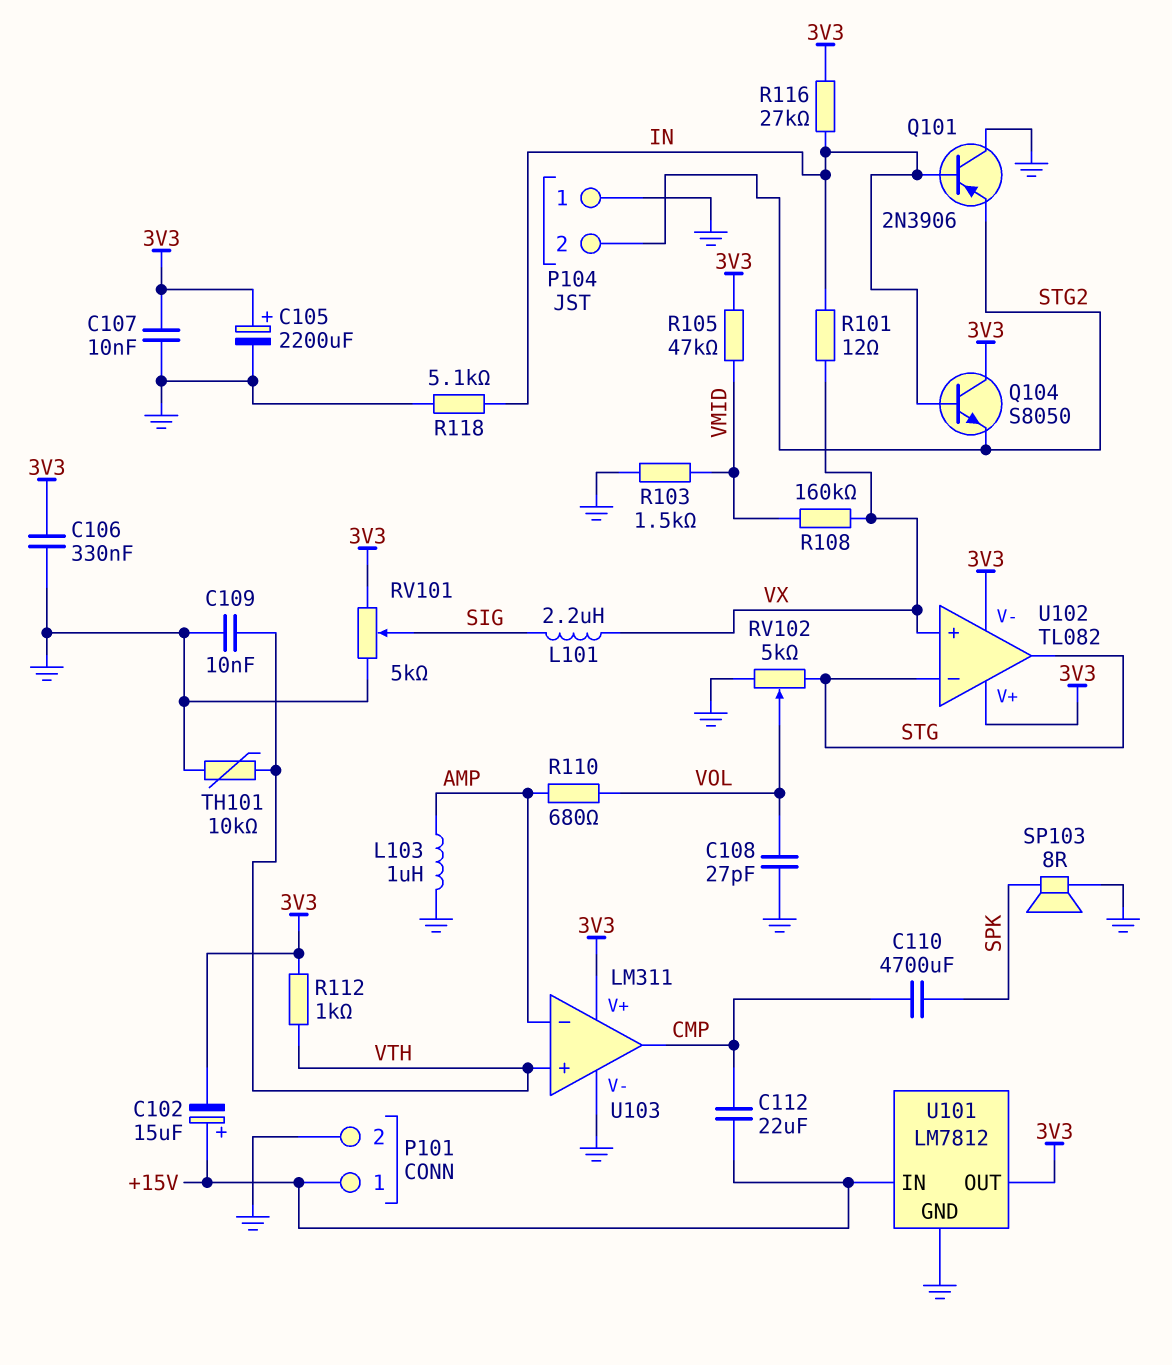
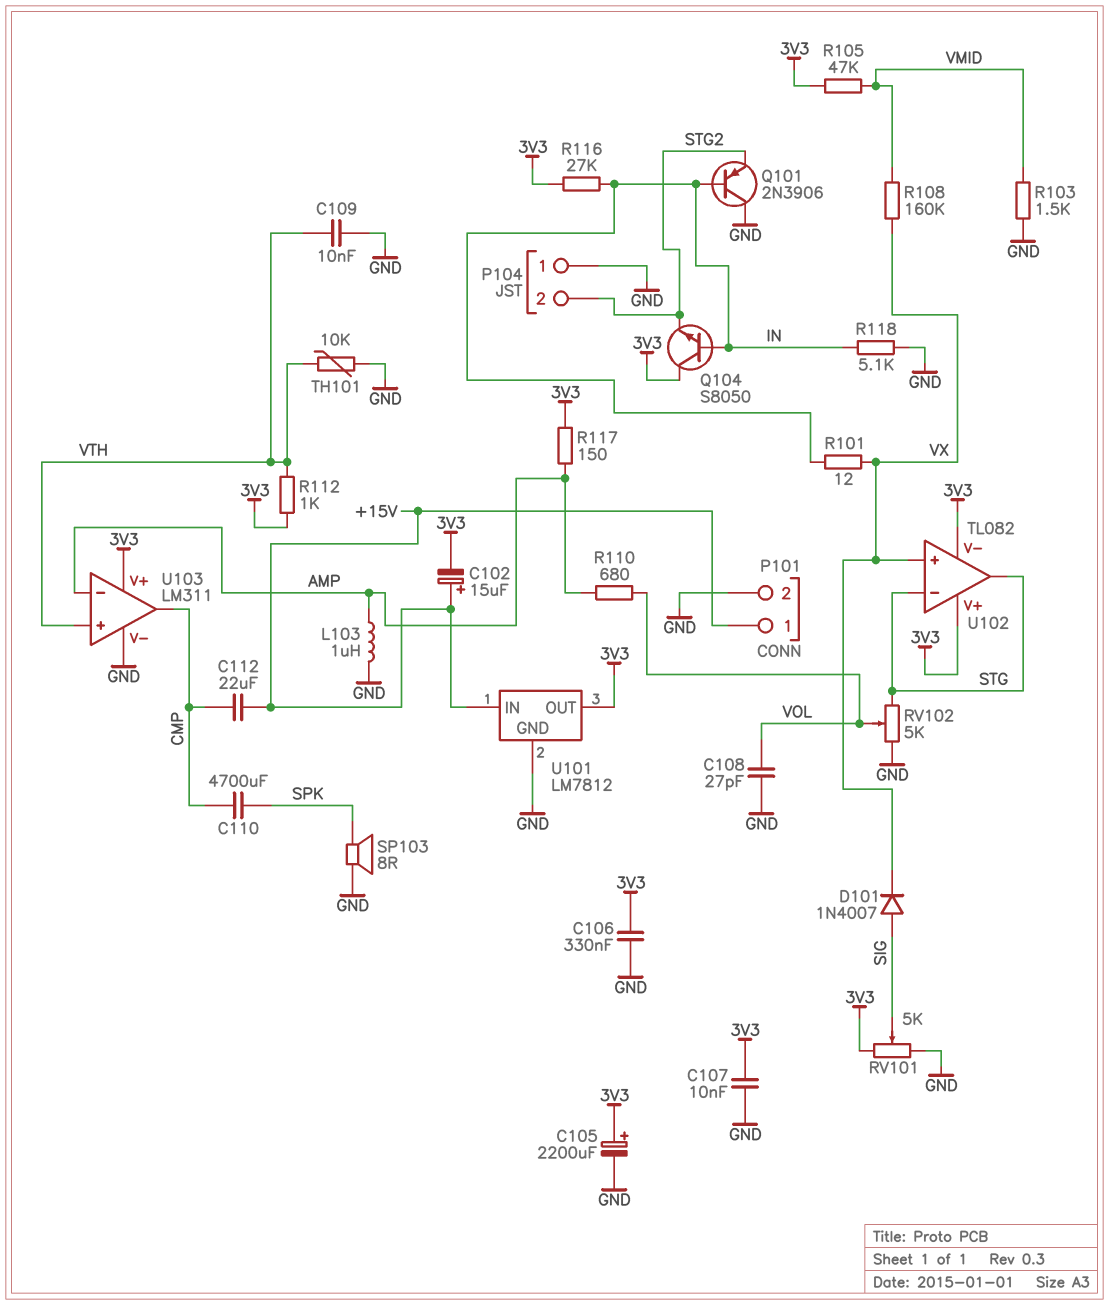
D101: none -> diode 1N4007 (A SIG, K VX)
L101: 2.2uH (SIG, VX) -> none
R117: none -> 150 (3V3, AMP)

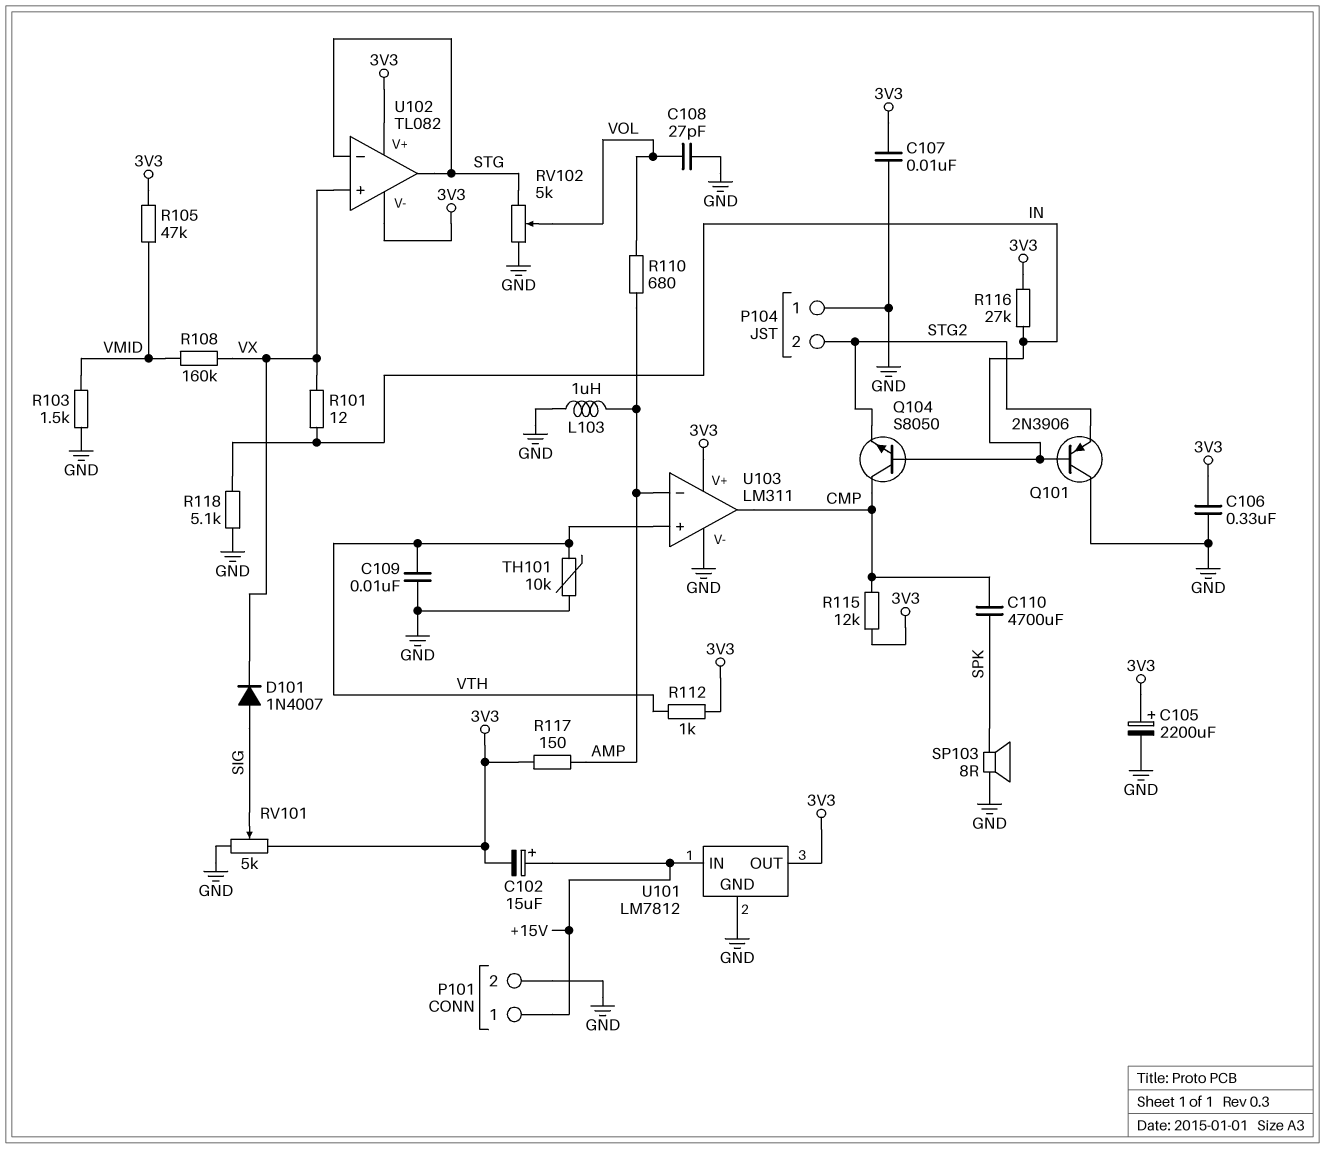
C112: 22uF (+15V, CMP) -> none
Q104: NPN S8050 (B IN, C 3V3, E STG2) -> NPN S8050 (B IN, C CMP, E STG2)
R115: none -> 12k (3V3, CMP)

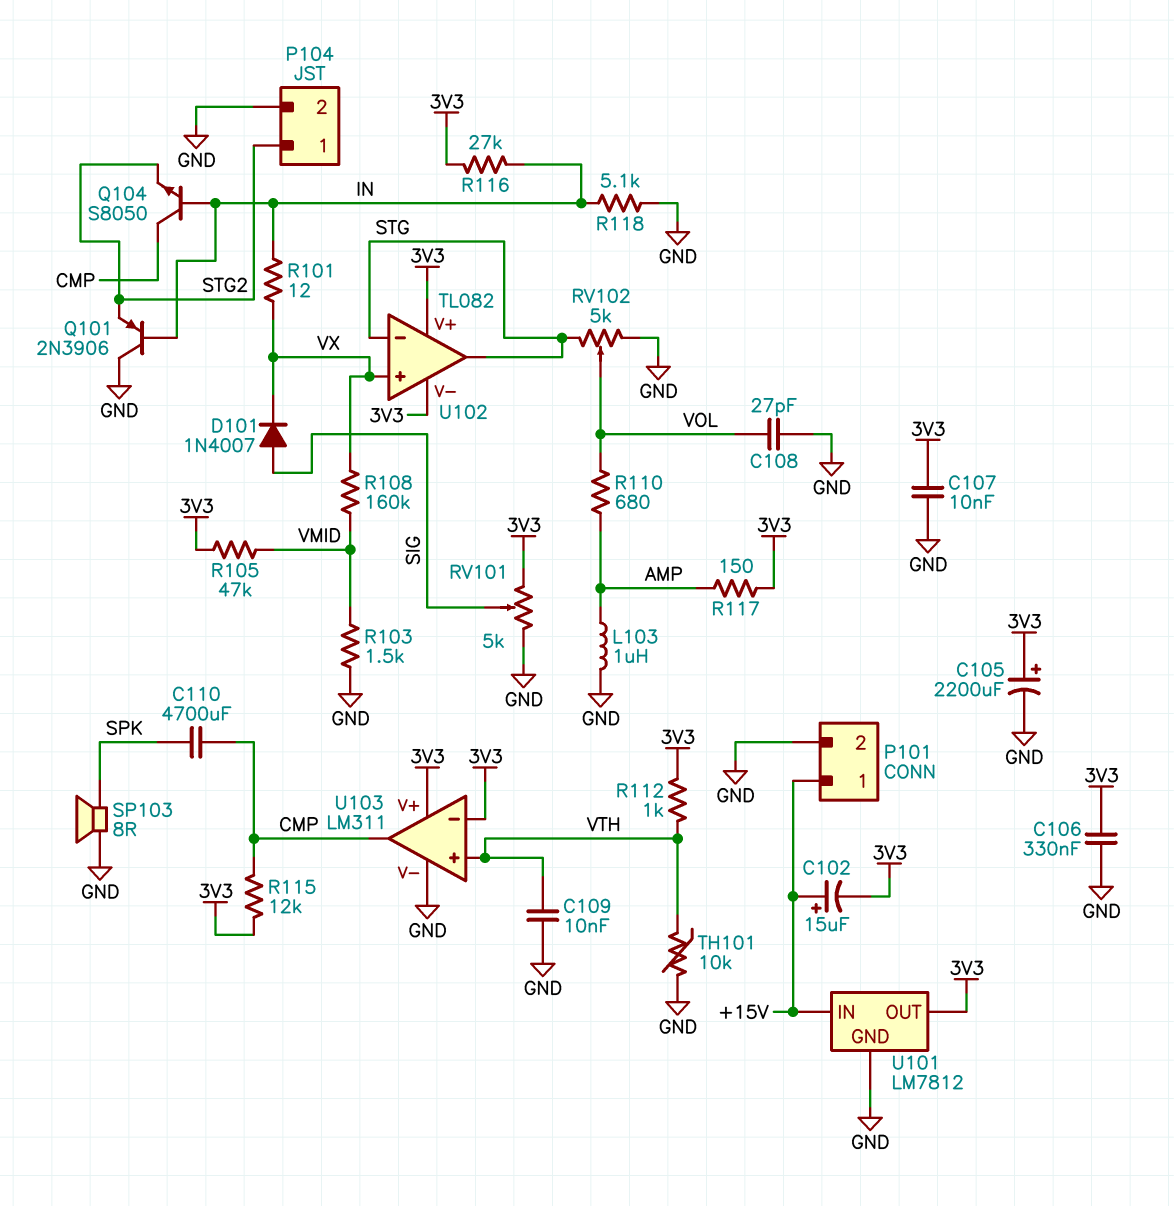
P104 pin 1: GND -> STG2
P104 pin 2: STG2 -> GND
U103 pin in-: AMP -> 3V3

